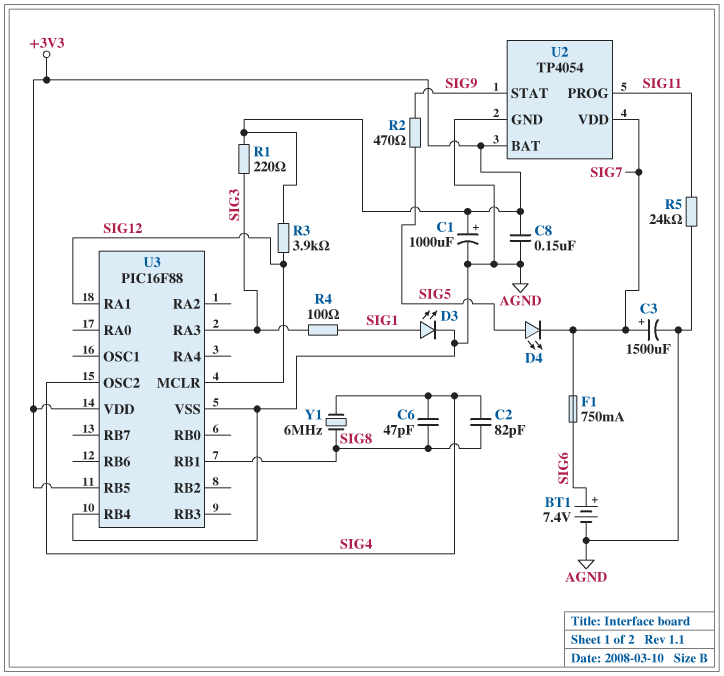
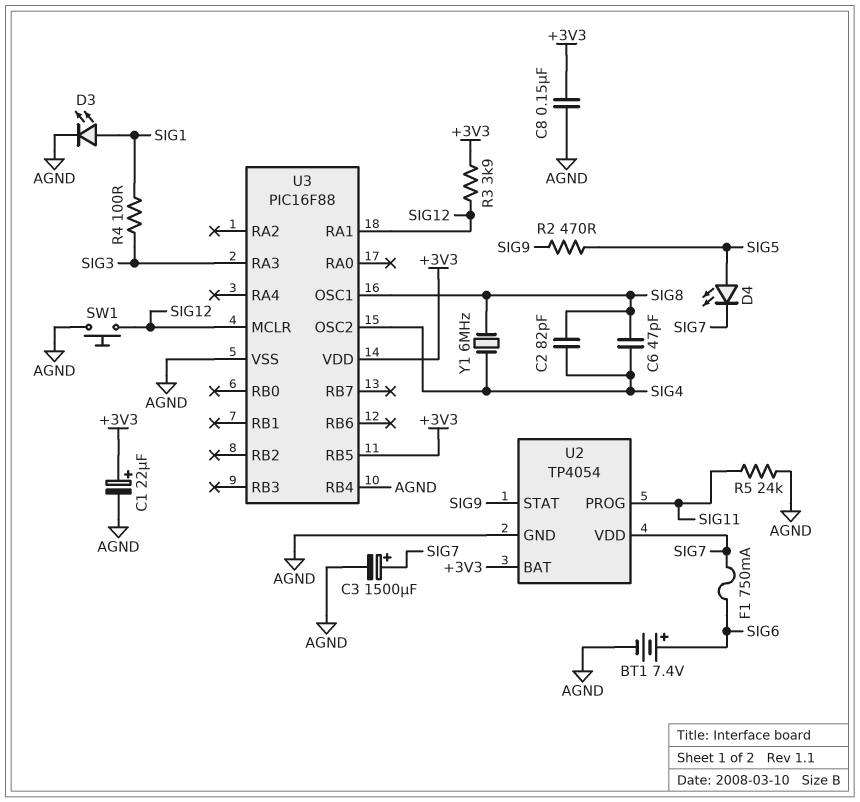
C1: 1000uF (plus +3V3, minus AGND) -> 22uF (plus +3V3, minus AGND)
R1: 220 (+3V3, SIG3) -> none
SW1: none -> button (AGND, SIG12)
U3 pin OSC1: none -> SIG8
U3 pin RB1: SIG8 -> none

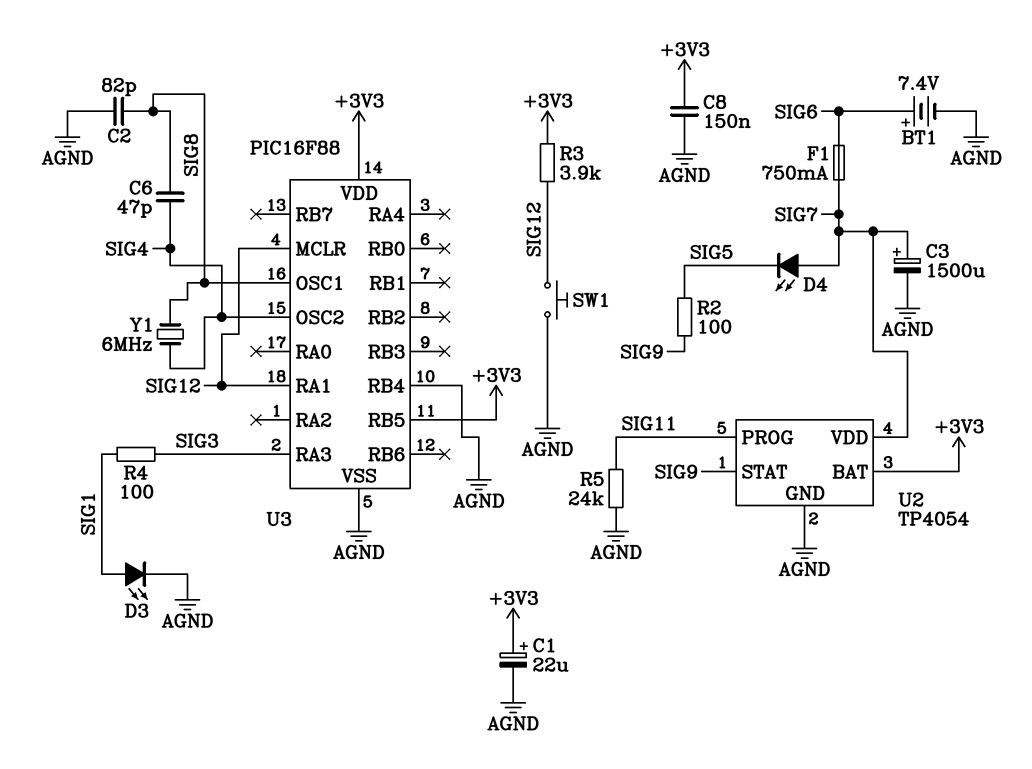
C2: 82pF (SIG4, SIG8) -> 82pF (AGND, SIG8)
D4: LED (A SIG5, K SIG7) -> LED (A SIG7, K SIG5)
R2: 470 (SIG5, SIG9) -> 100 (SIG5, SIG9)

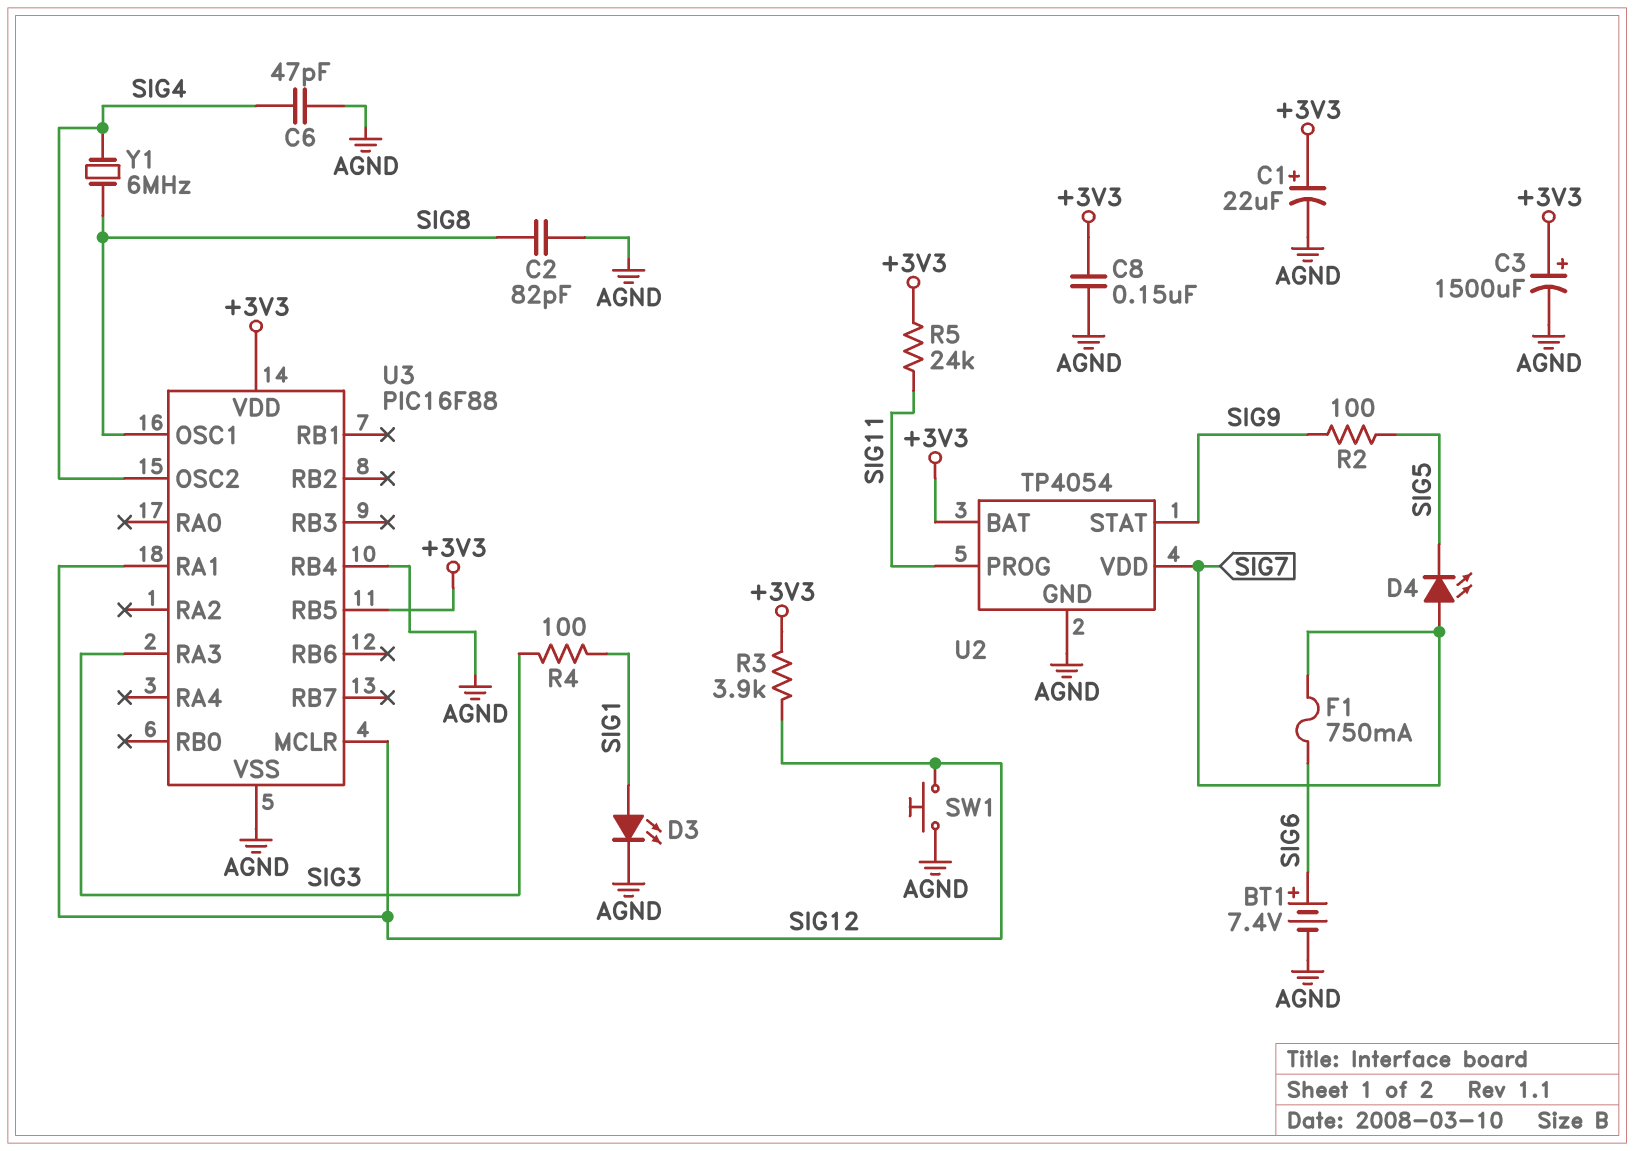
C3: 1500uF (plus SIG7, minus AGND) -> 1500uF (plus +3V3, minus AGND)
C6: 47pF (SIG4, SIG8) -> 47pF (AGND, SIG4)
R5: 24k (AGND, SIG11) -> 24k (+3V3, SIG11)

